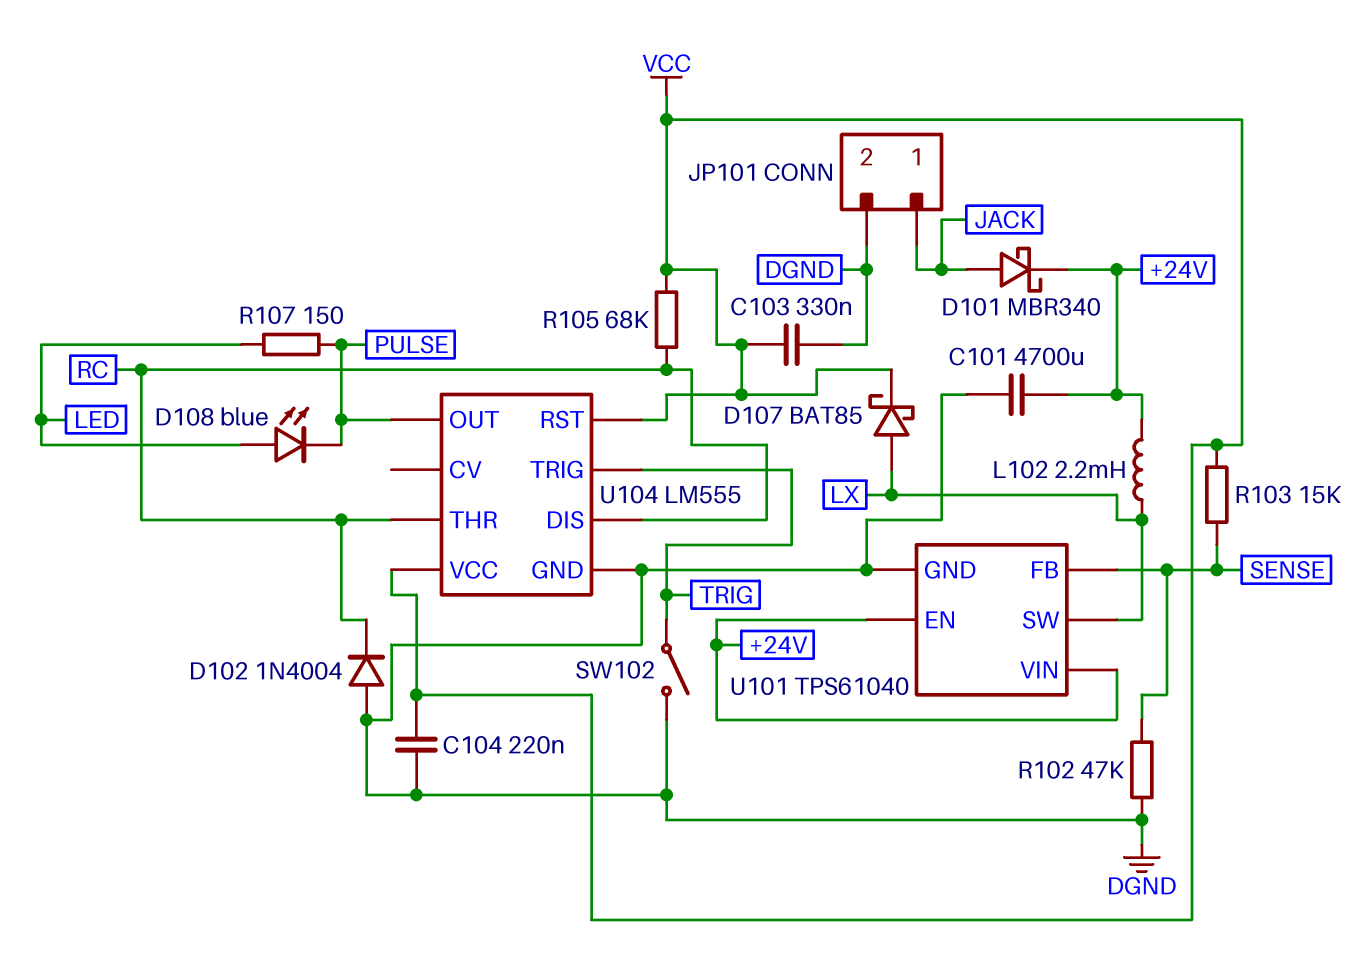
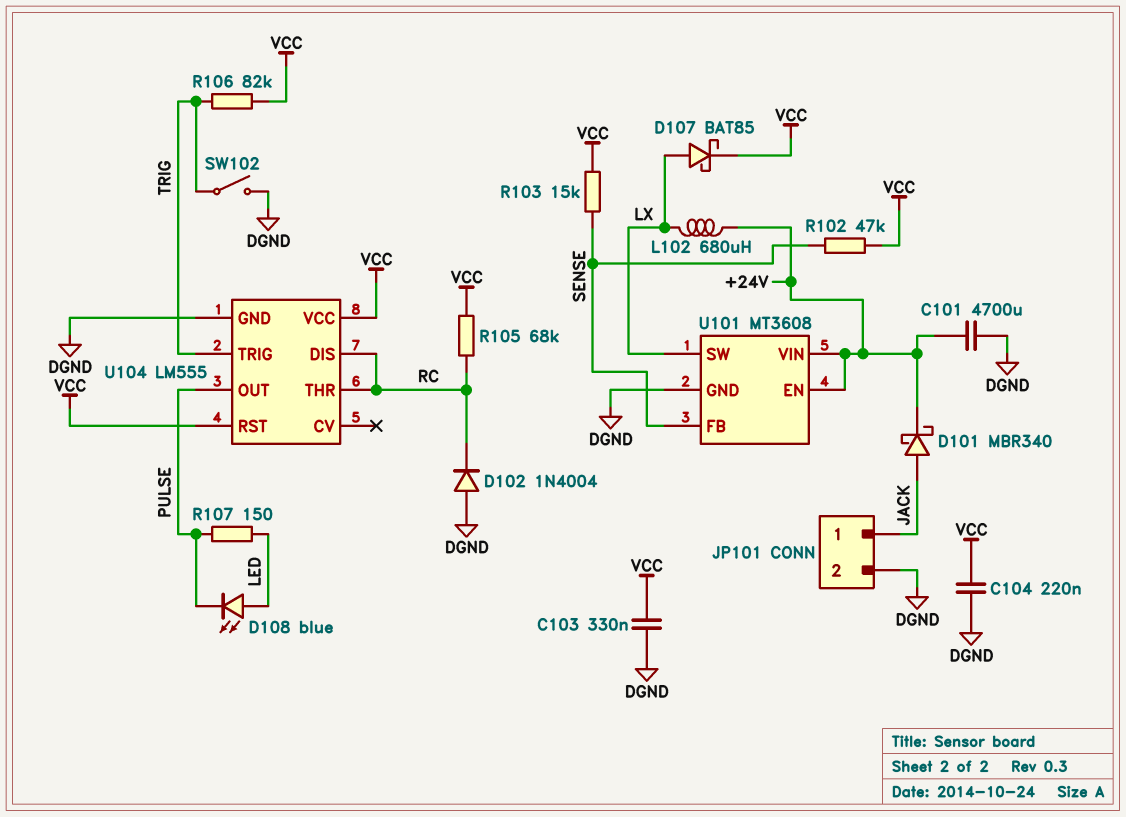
L102: 2.2mH (+24V, LX) -> 680uH (+24V, LX)
R102: 47k (DGND, SENSE) -> 47k (SENSE, VCC)
R106: none -> 82k (TRIG, VCC)
U101: TPS61040 -> MT3608

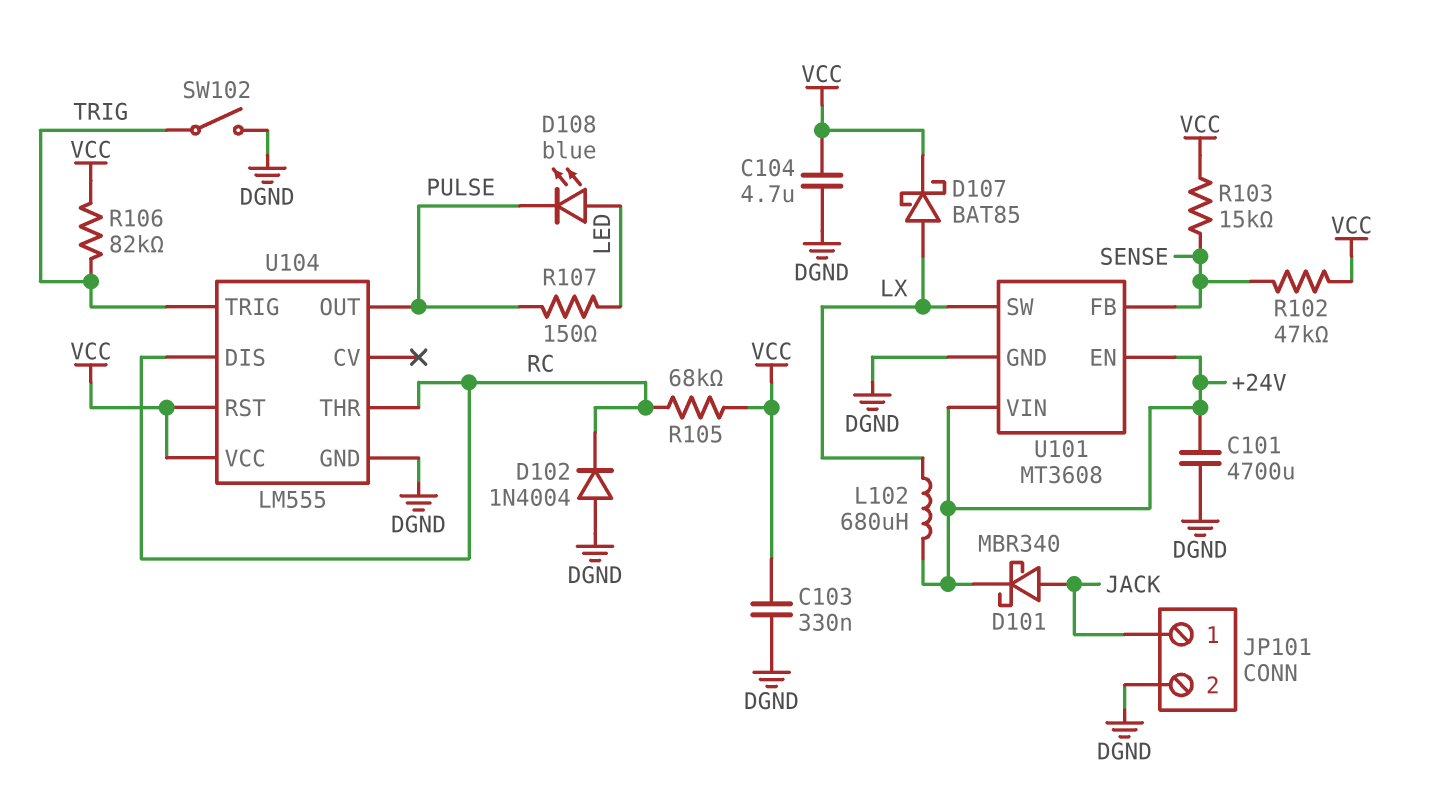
C104: 220nF (DGND, VCC) -> 4.7uF (DGND, VCC)

